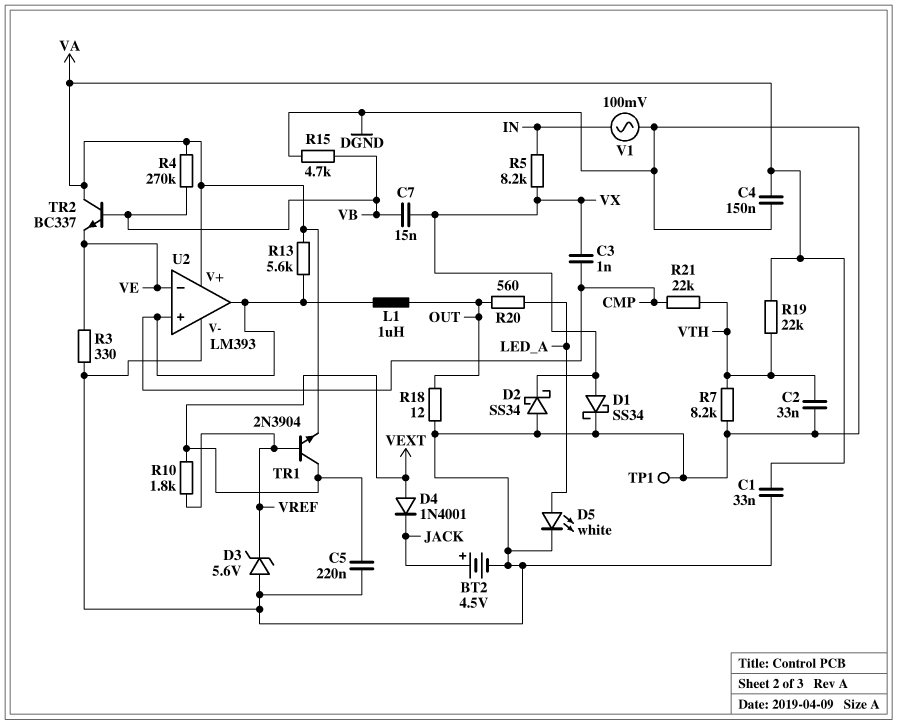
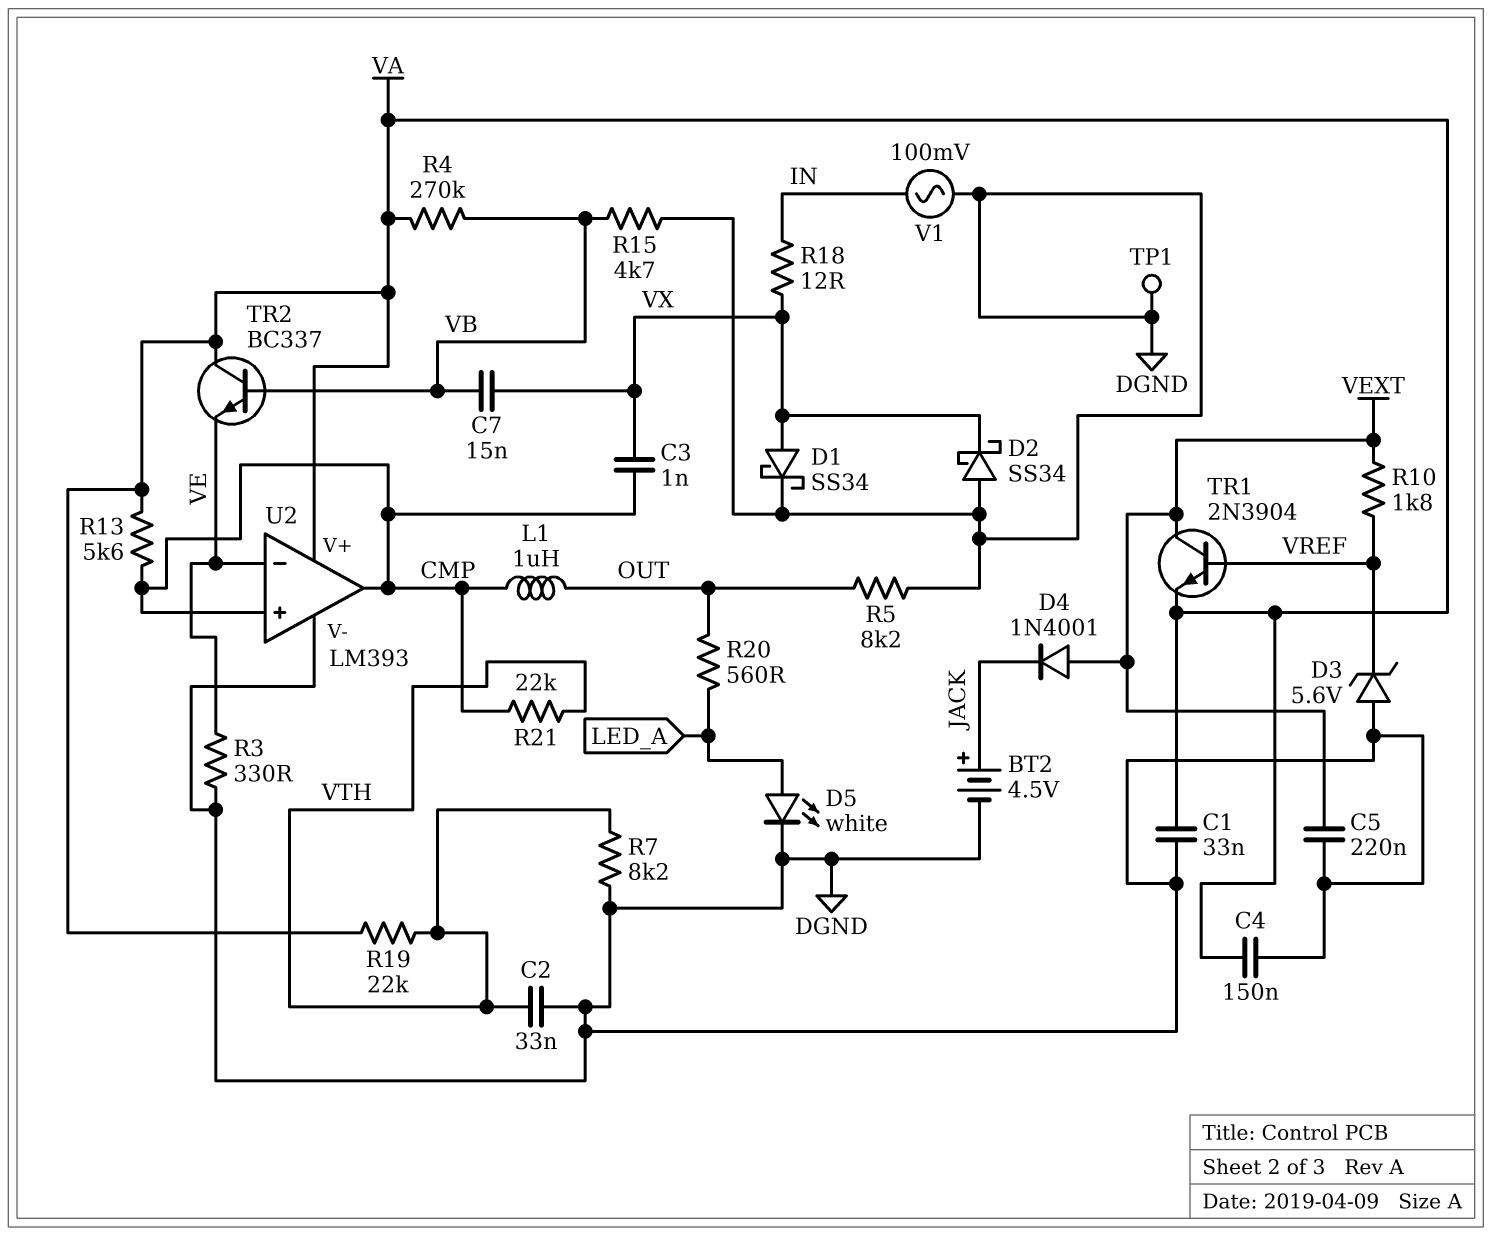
R5: 8.2k (IN, VX) -> 8.2k (DGND, OUT)
R18: 12 (DGND, OUT) -> 12 (IN, VX)

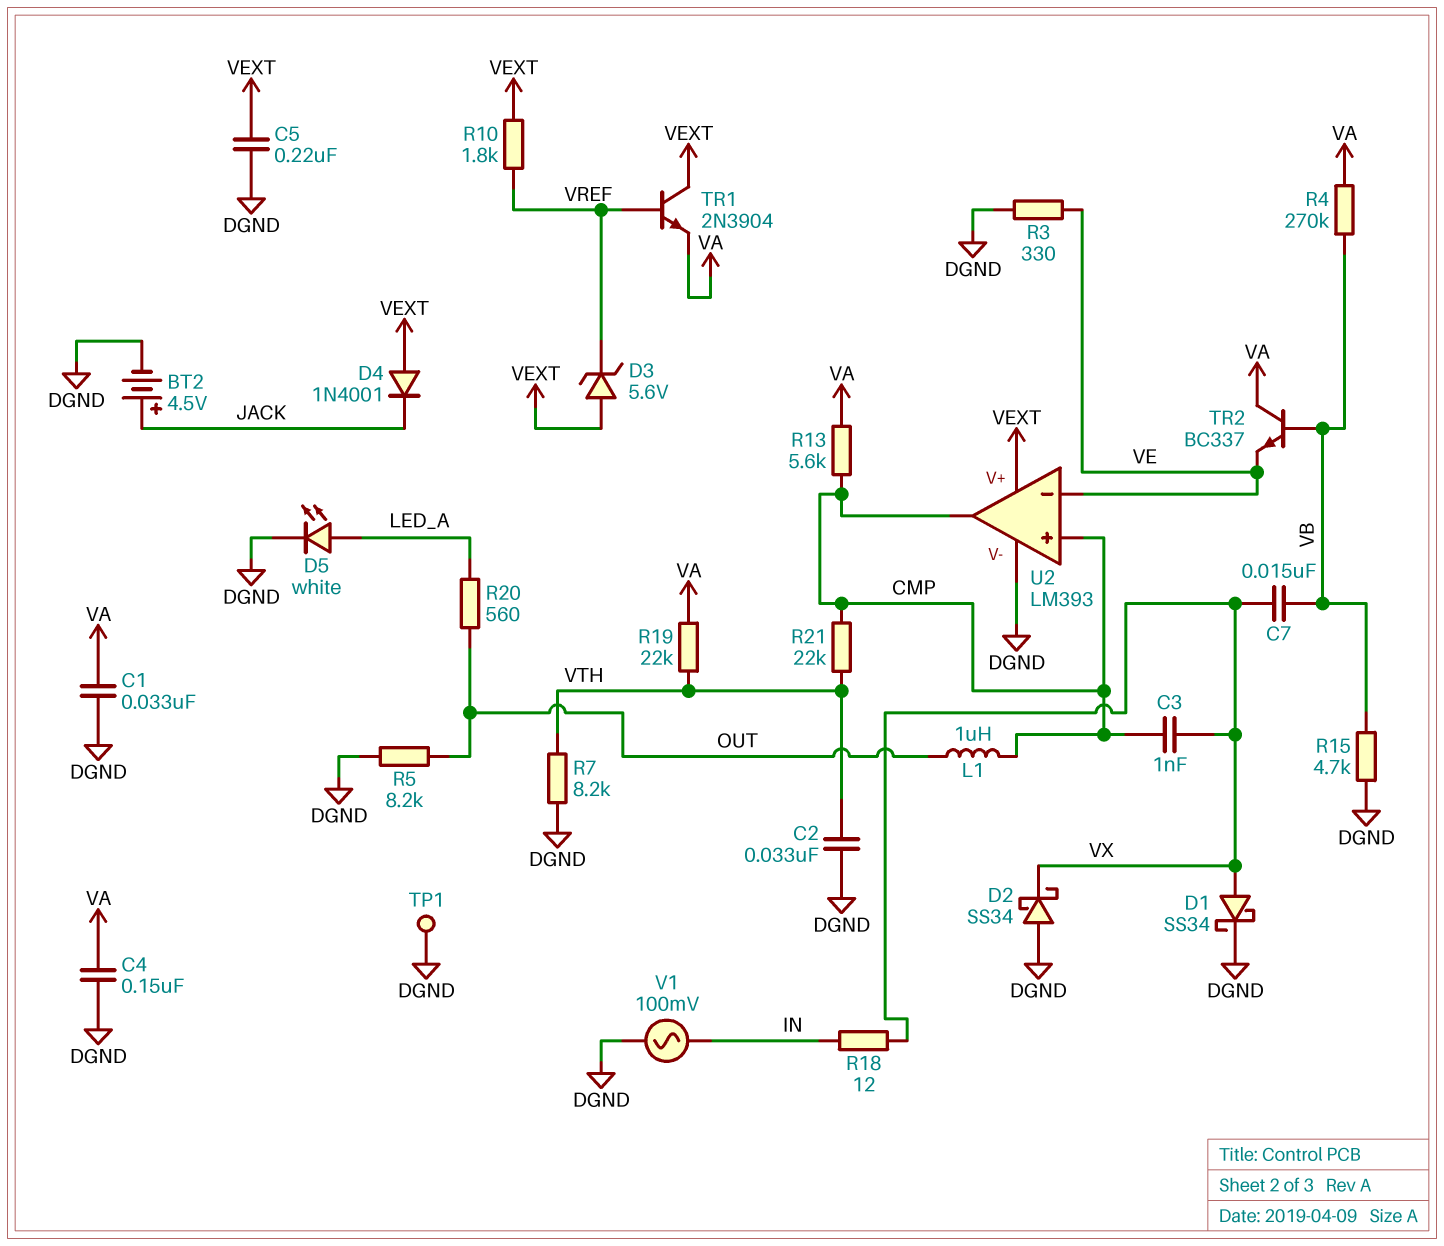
D3: zener 5.6V (A DGND, K VREF) -> zener 5.6V (A VEXT, K VREF)
U2 pin V+: VA -> VEXT

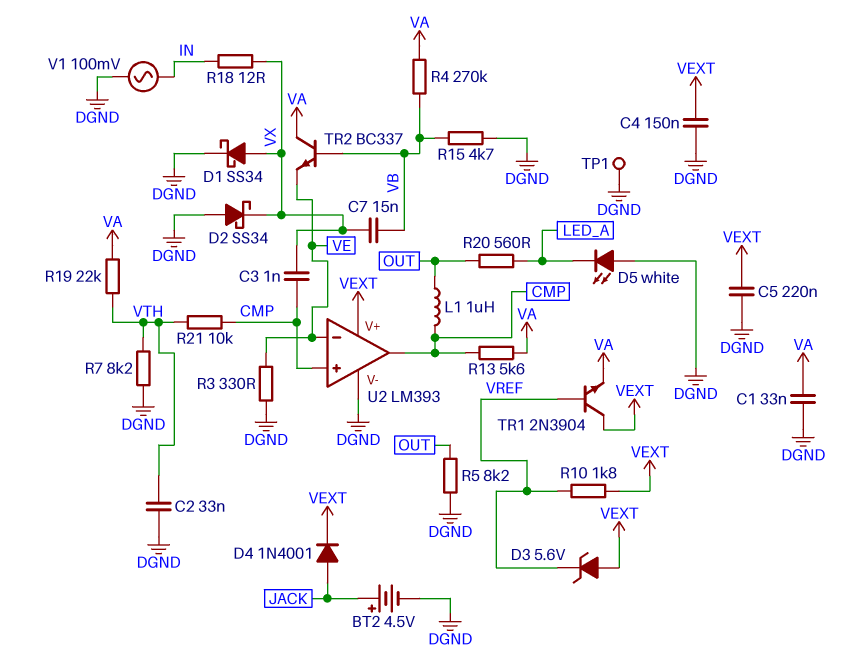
C4: 150nF (DGND, VA) -> 150nF (DGND, VEXT)
D4: diode 1N4001 (A VEXT, K JACK) -> diode 1N4001 (A JACK, K VEXT)
D5: LED white (A LED_A, K DGND) -> LED white (A DGND, K LED_A)
R21: 22k (CMP, VTH) -> 10k (CMP, VTH)

